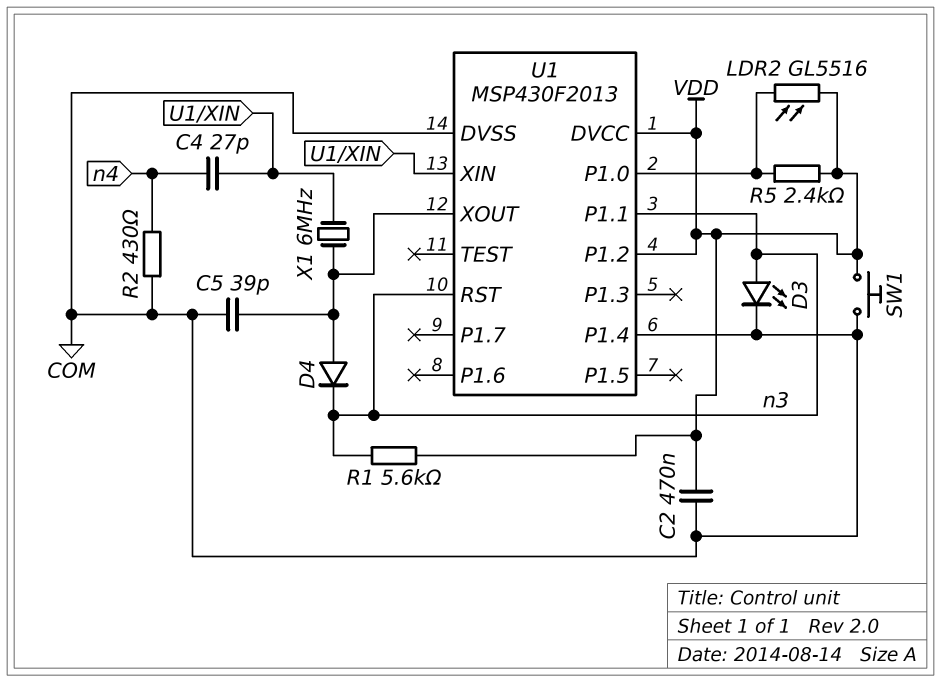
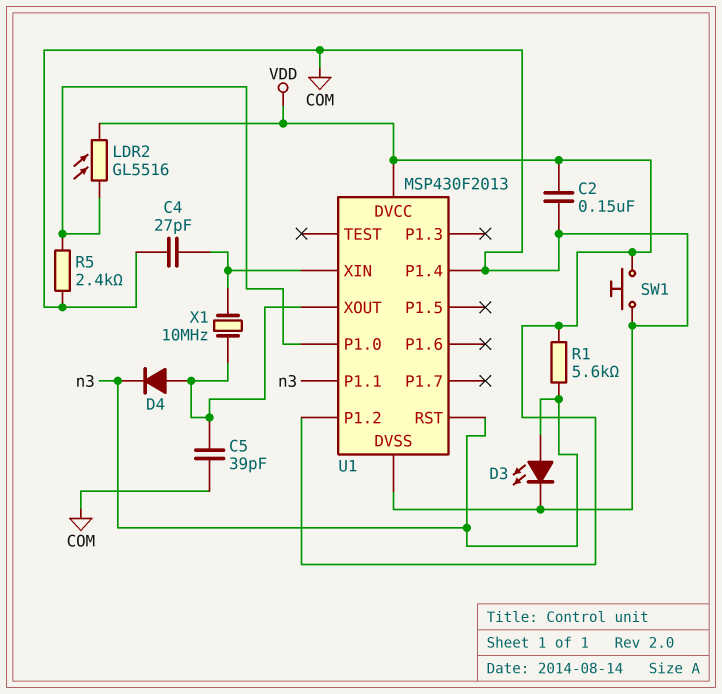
C2: 470nF (COM, VDD) -> 150nF (COM, VDD)
C4: 27pF (U1/XIN, n4) -> 27pF (COM, U1/XIN)
R2: 430 (COM, n4) -> none
R5: 2.4k (U1/P1.0, VDD) -> 2.4k (COM, U1/P1.0)
X1: 6MHz (U1/XIN, U1/XOUT) -> 10MHz (U1/XIN, U1/XOUT)

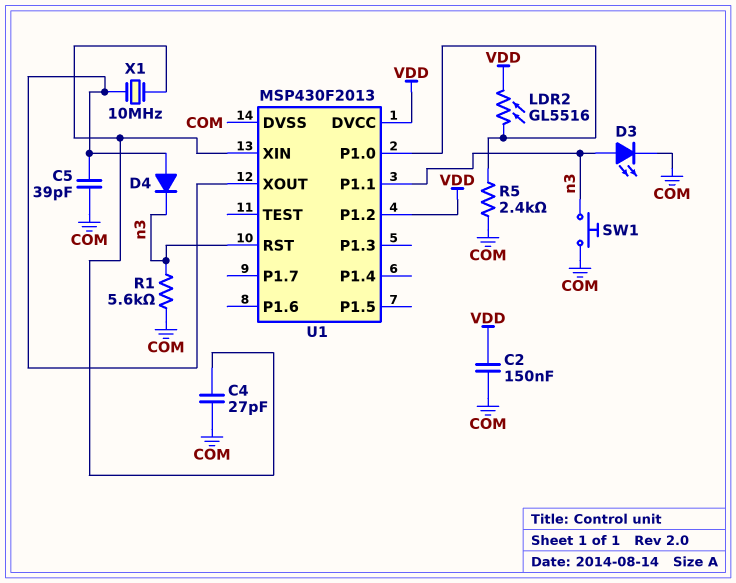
R1: 5.6k (VDD, n3) -> 5.6k (COM, n3)
SW1: button (COM, VDD) -> button (COM, n3)
U1 pin P1.4: COM -> none

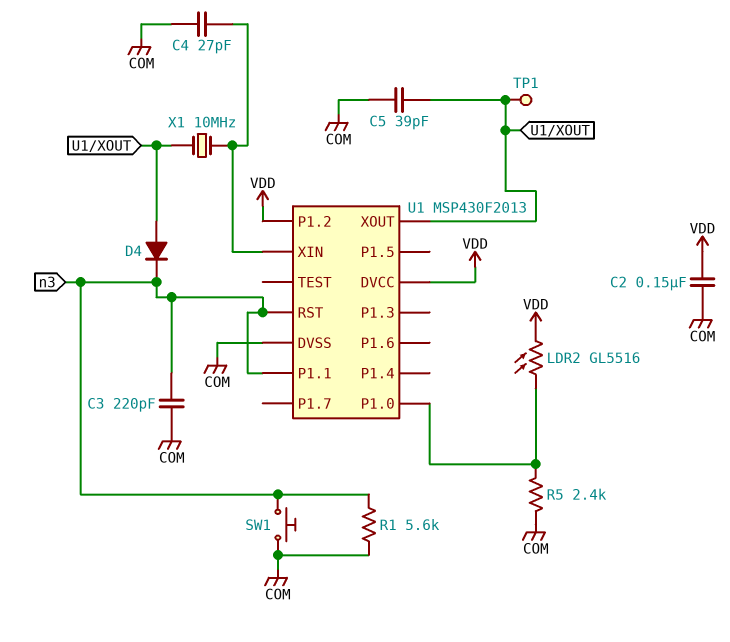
C3: none -> 220pF (COM, n3)
D3: LED (A n3, K COM) -> none
TP1: none -> test point (U1/XOUT)

